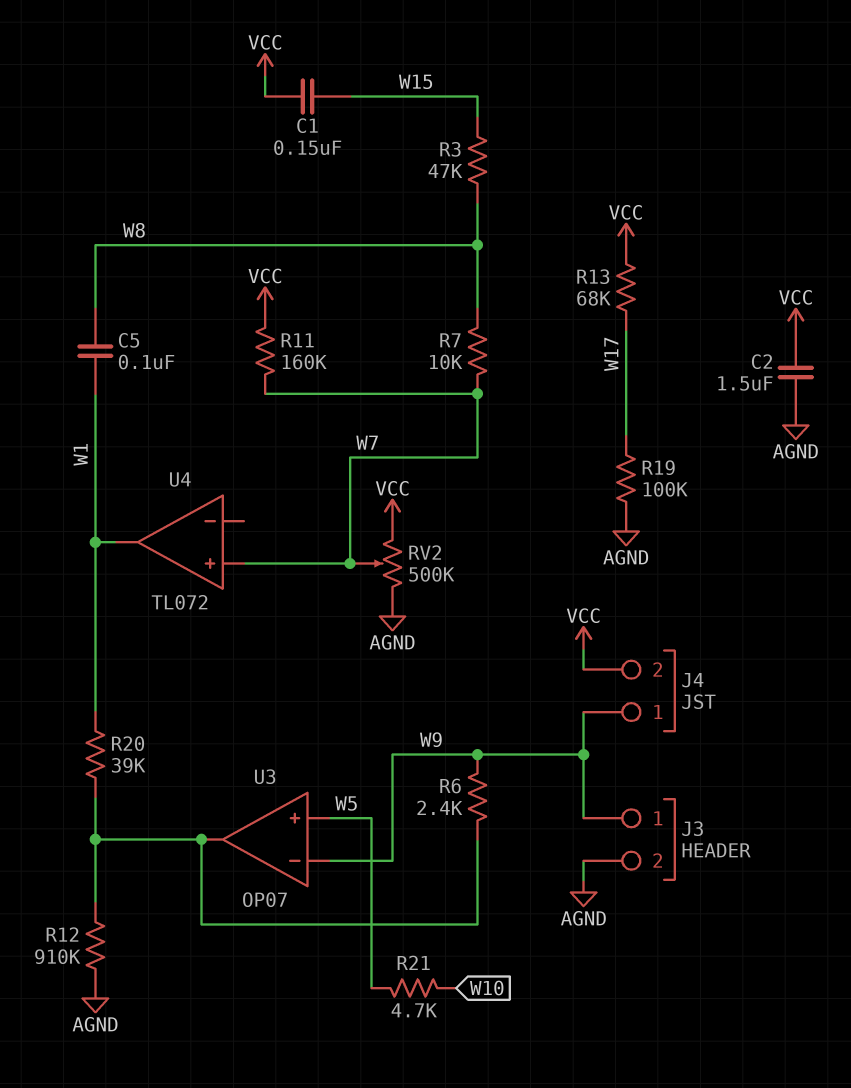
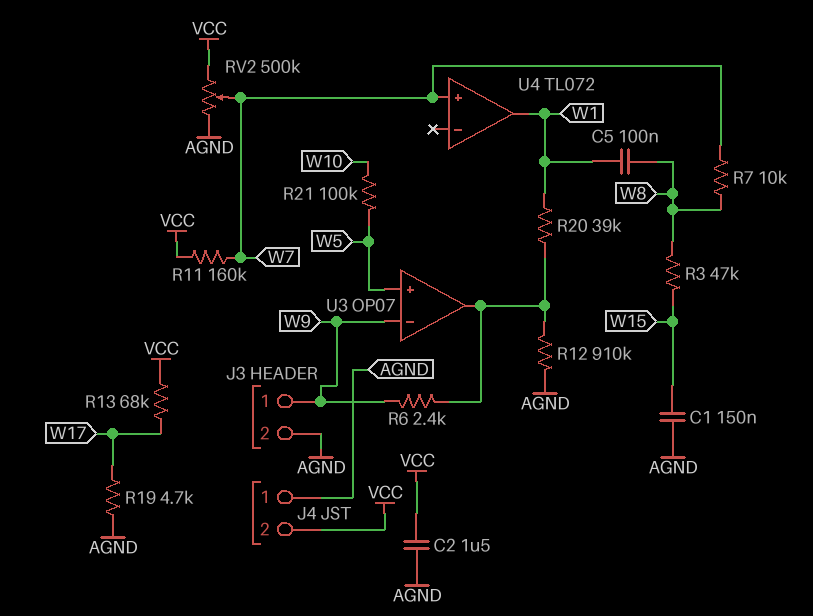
C1: 150nF (VCC, W15) -> 150nF (AGND, W15)
J4 pin 1: W9 -> AGND
R19: 100k (AGND, W17) -> 4.7k (AGND, W17)
R21: 4.7k (W5, W10) -> 100k (W5, W10)

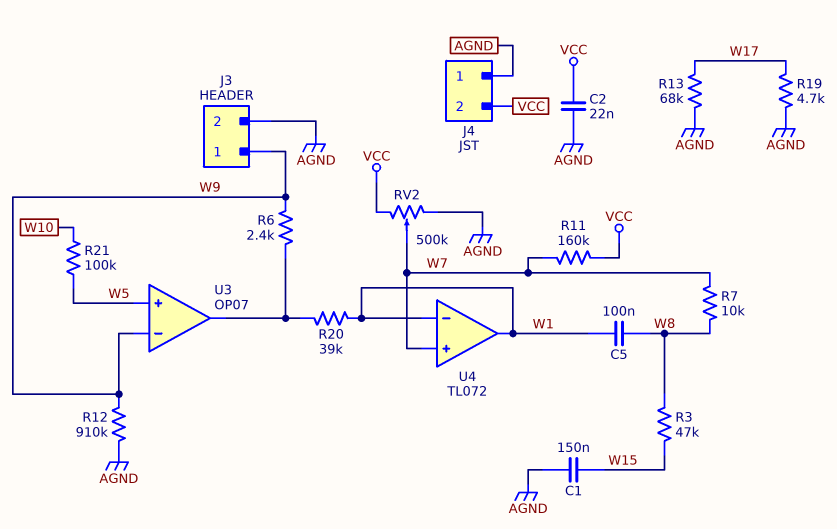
C2: 1.5uF (AGND, VCC) -> 22nF (AGND, VCC)
R12: 910k (AGND, U3/out) -> 910k (AGND, W9)
R13: 68k (VCC, W17) -> 68k (AGND, W17)
U4 pin in-: none -> W1

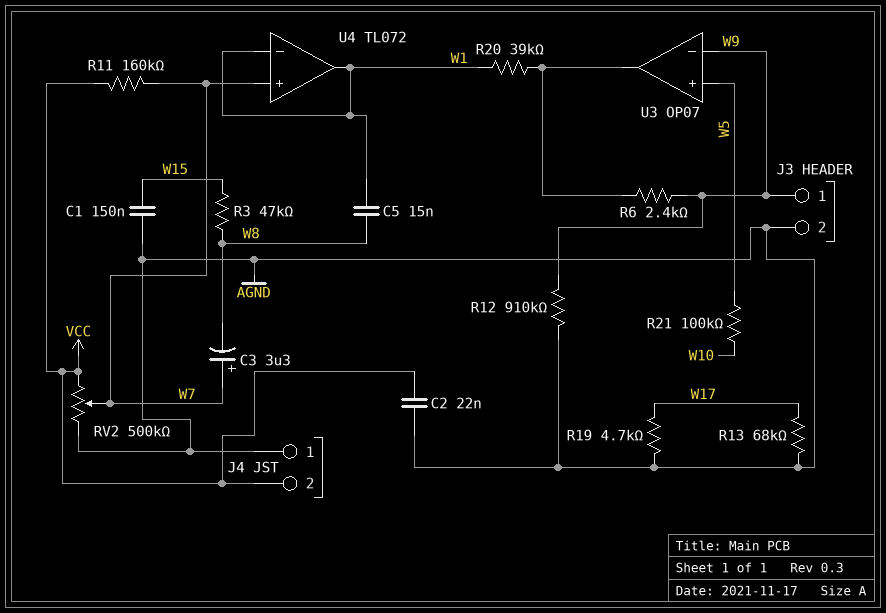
C3: none -> 3.3uF (plus W7, minus W8)
C5: 100nF (W1, W8) -> 15nF (W1, W8)
R7: 10k (W7, W8) -> none

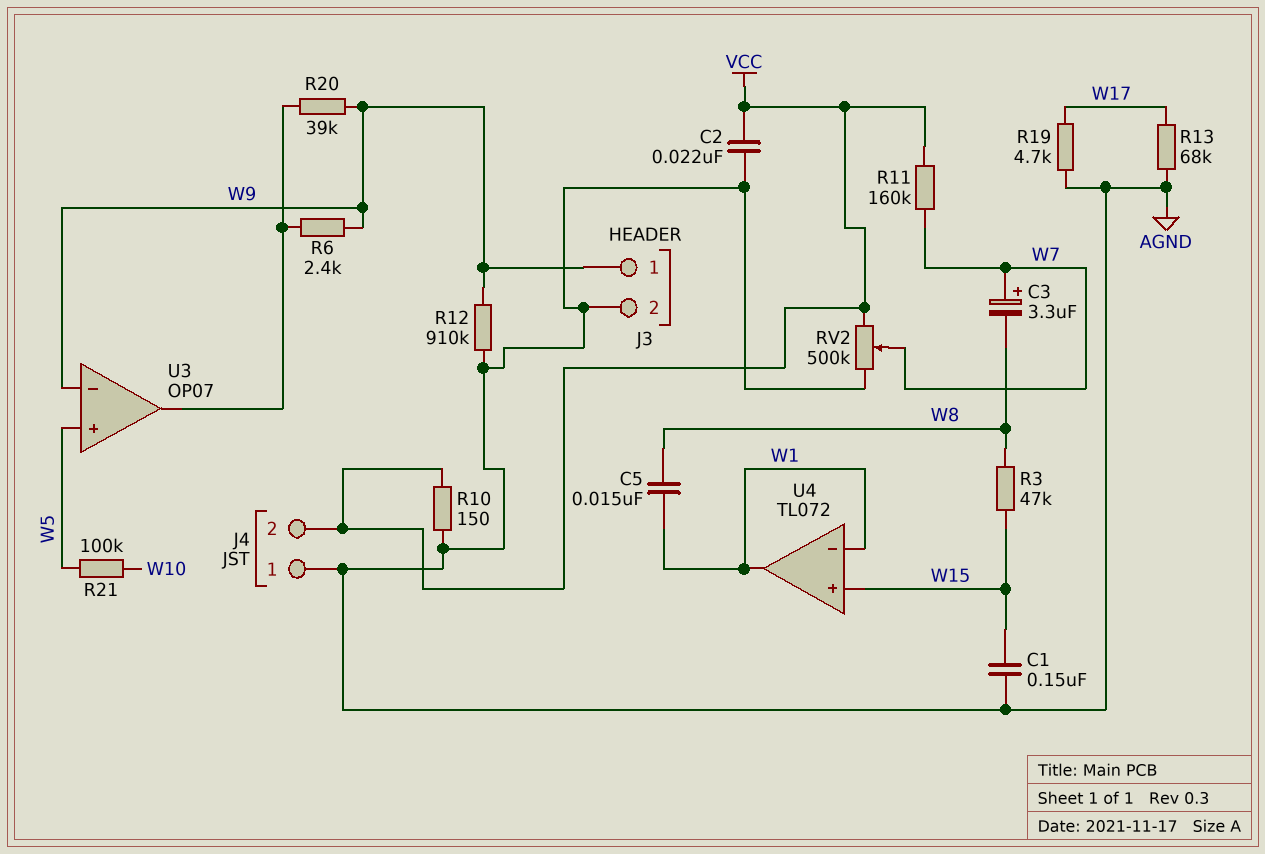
R10: none -> 150 (AGND, VCC)
R20: 39k (U3/out, W1) -> 39k (U3/out, W9)
U4 pin in+: W7 -> W15

